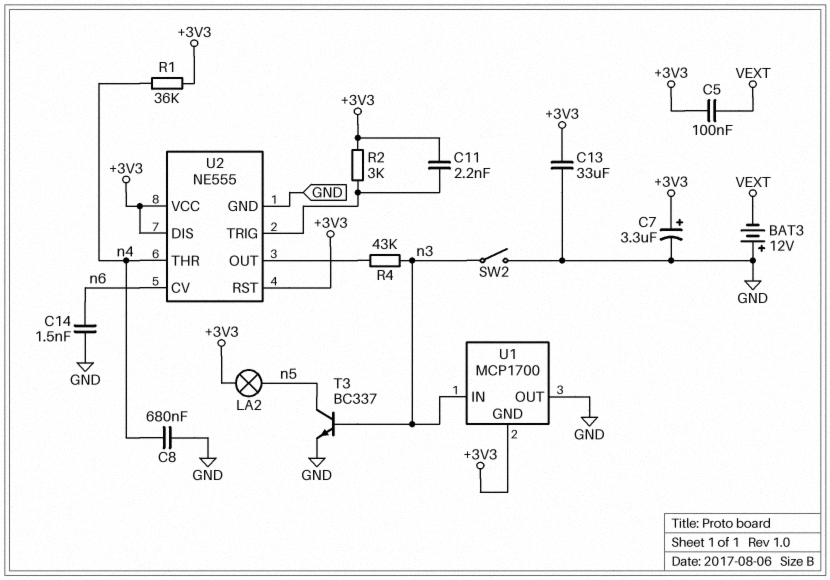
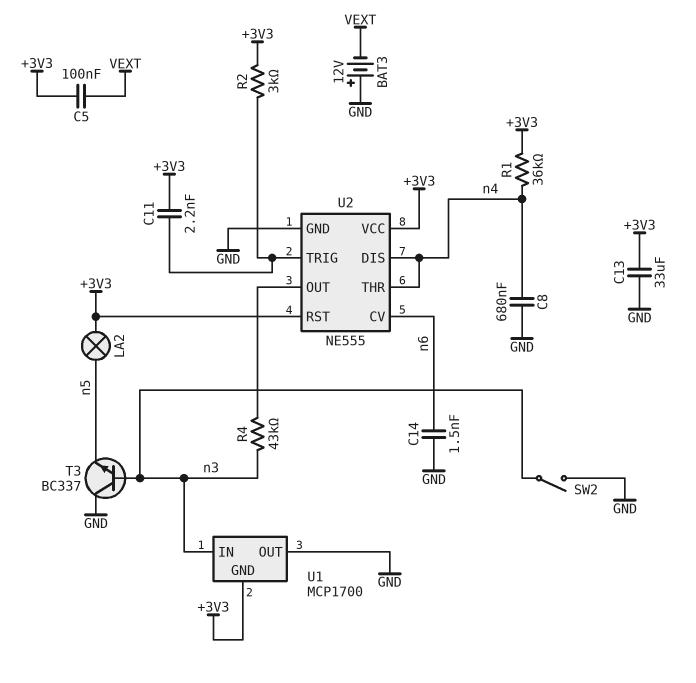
C7: 3.3uF (plus +3V3, minus GND) -> none
T3: NPN BC337 (B n3, C n5, E GND) -> NPN BC337 (B n3, C GND, E n5)
U2 pin DIS: +3V3 -> n4

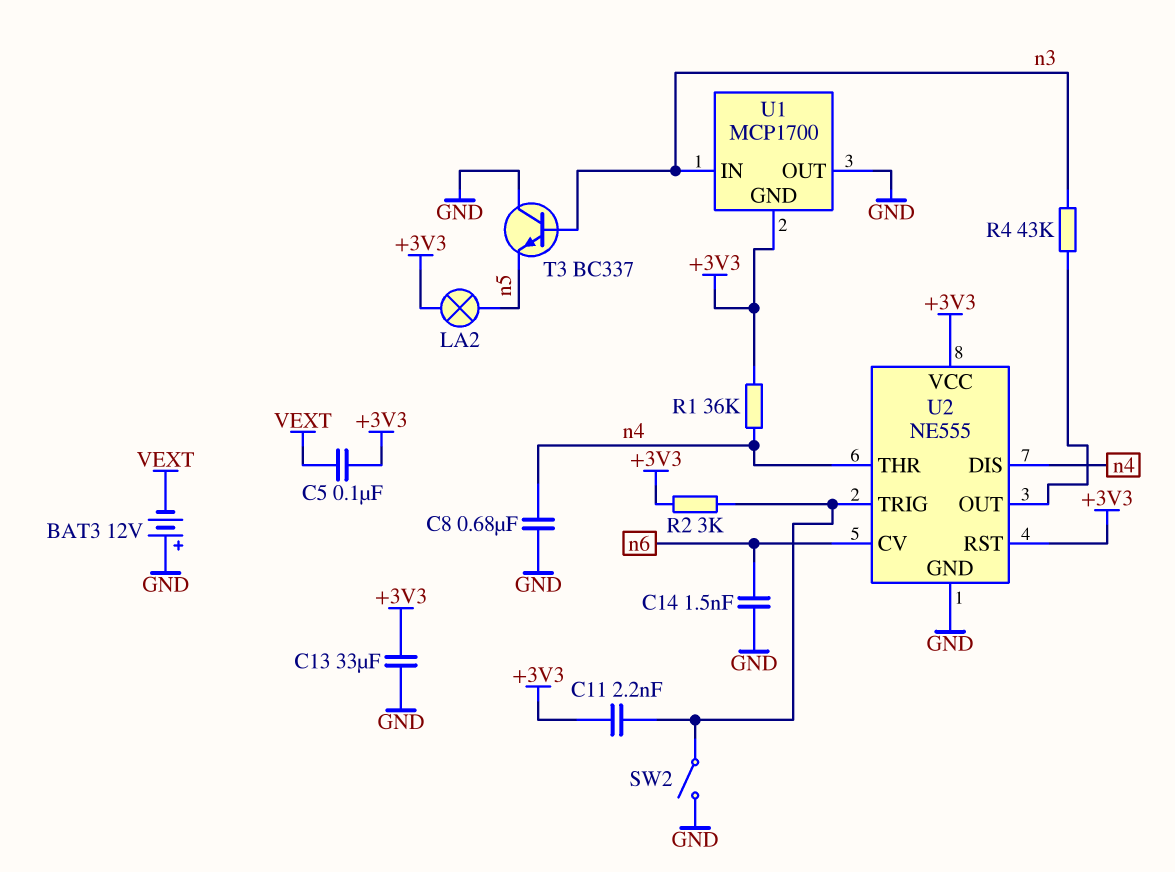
SW2: switch (GND, n3) -> switch (GND, U2/TRIG)

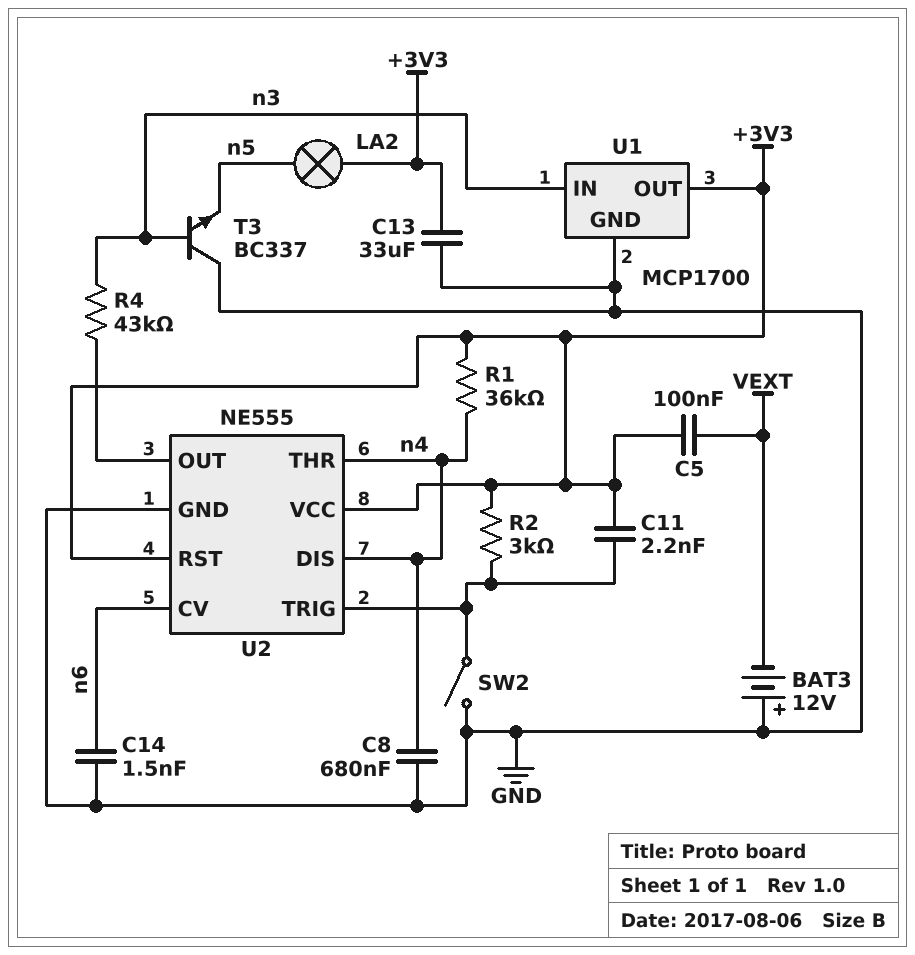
U1 pin GND: +3V3 -> GND
U1 pin OUT: GND -> +3V3

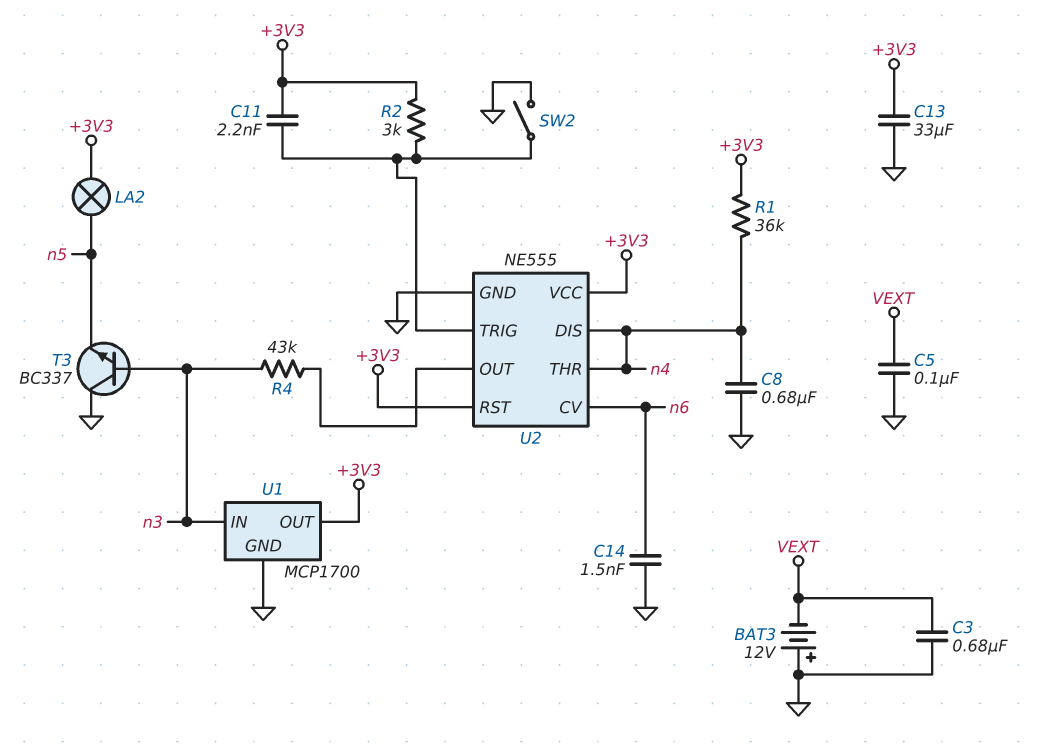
C3: none -> 680nF (GND, VEXT)
C5: 100nF (+3V3, VEXT) -> 100nF (GND, VEXT)

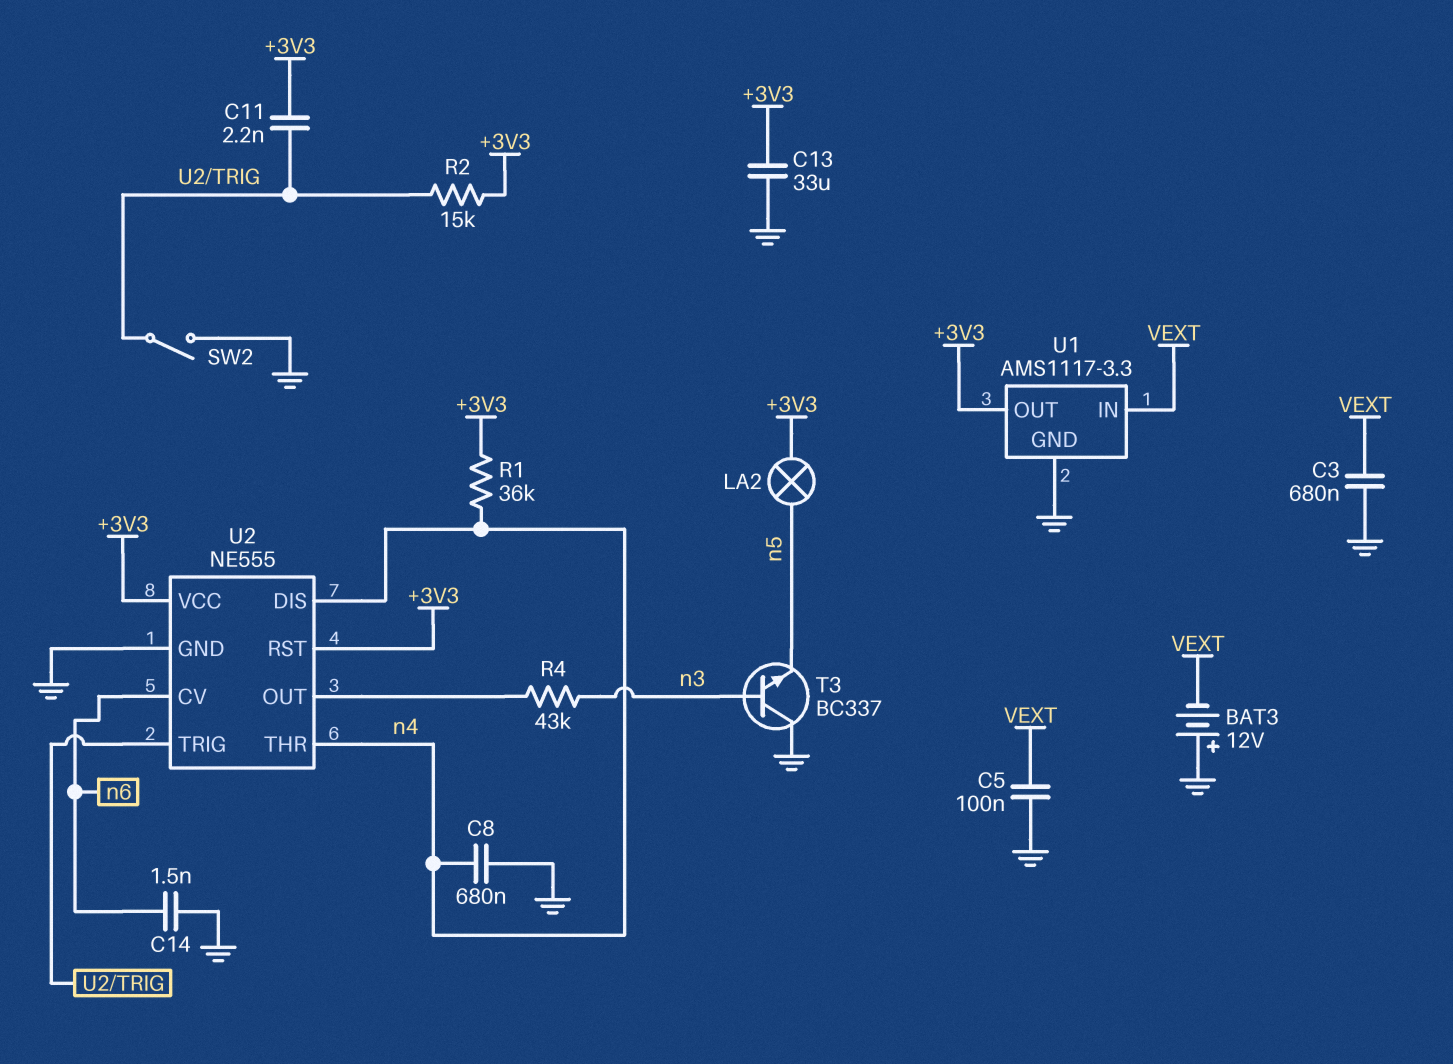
R2: 3k (+3V3, U2/TRIG) -> 15k (+3V3, U2/TRIG)
U1: MCP1700 -> AMS1117-3.3
U1 pin IN: n3 -> VEXT

